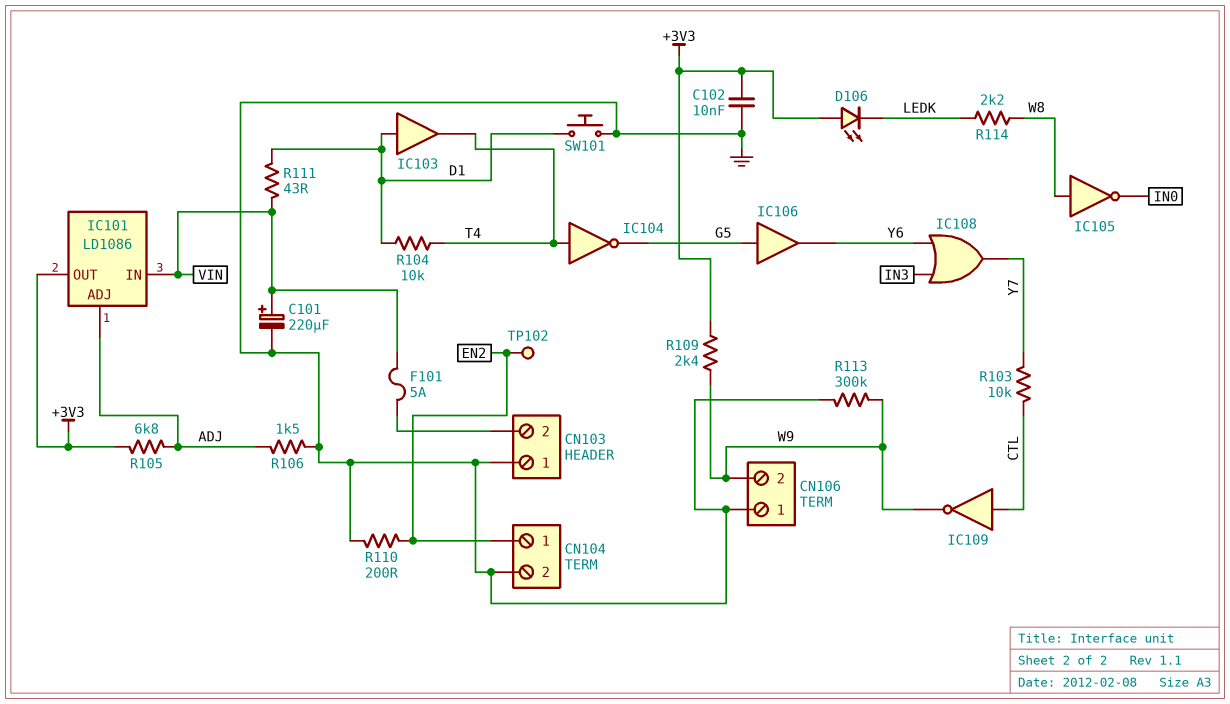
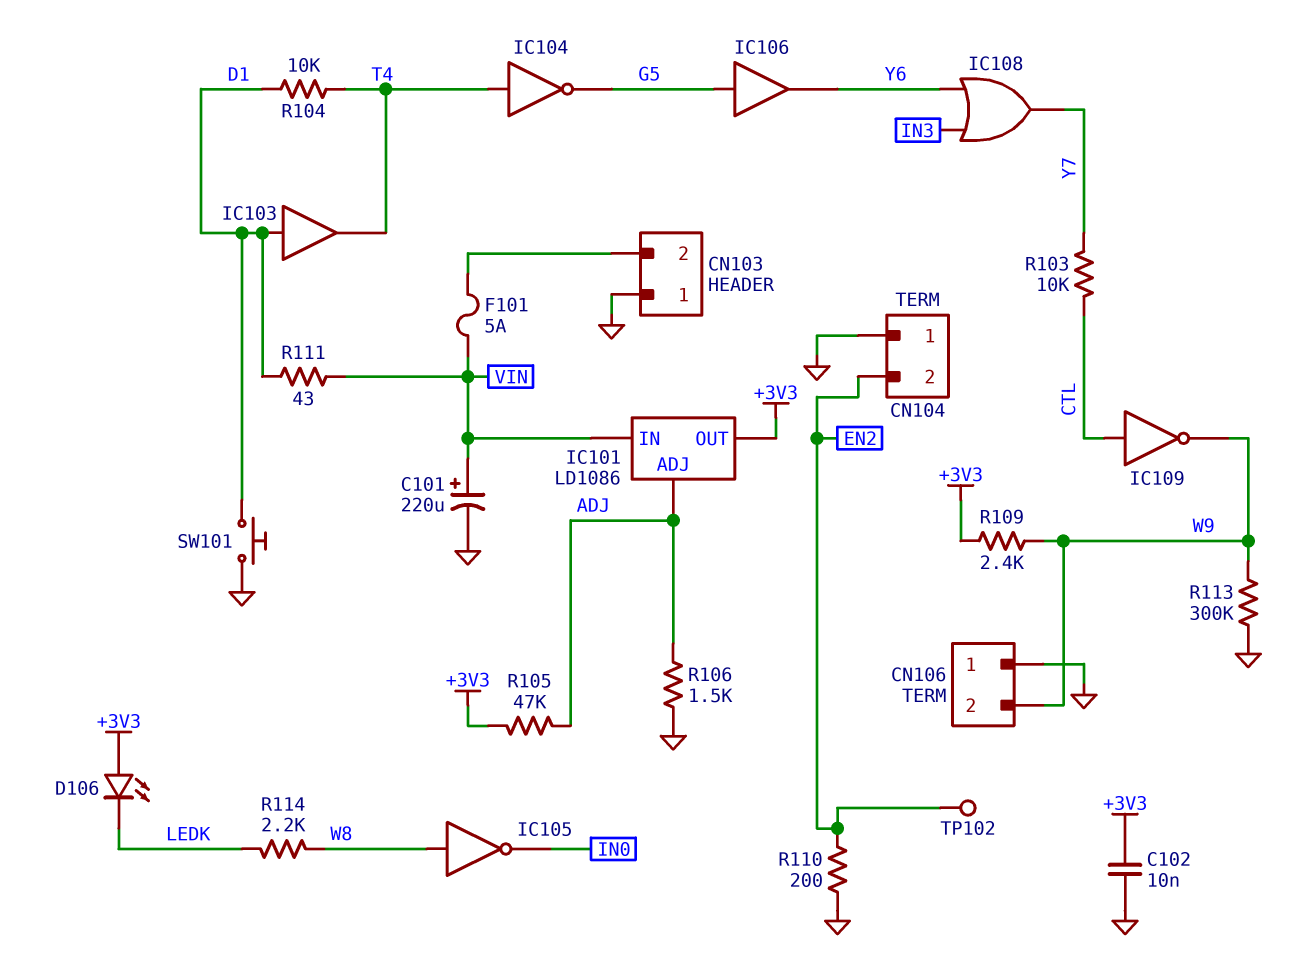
CN104 pin 1: EN2 -> GND
CN104 pin 2: GND -> EN2
R105: 6.8k (+3V3, ADJ) -> 47k (+3V3, ADJ)

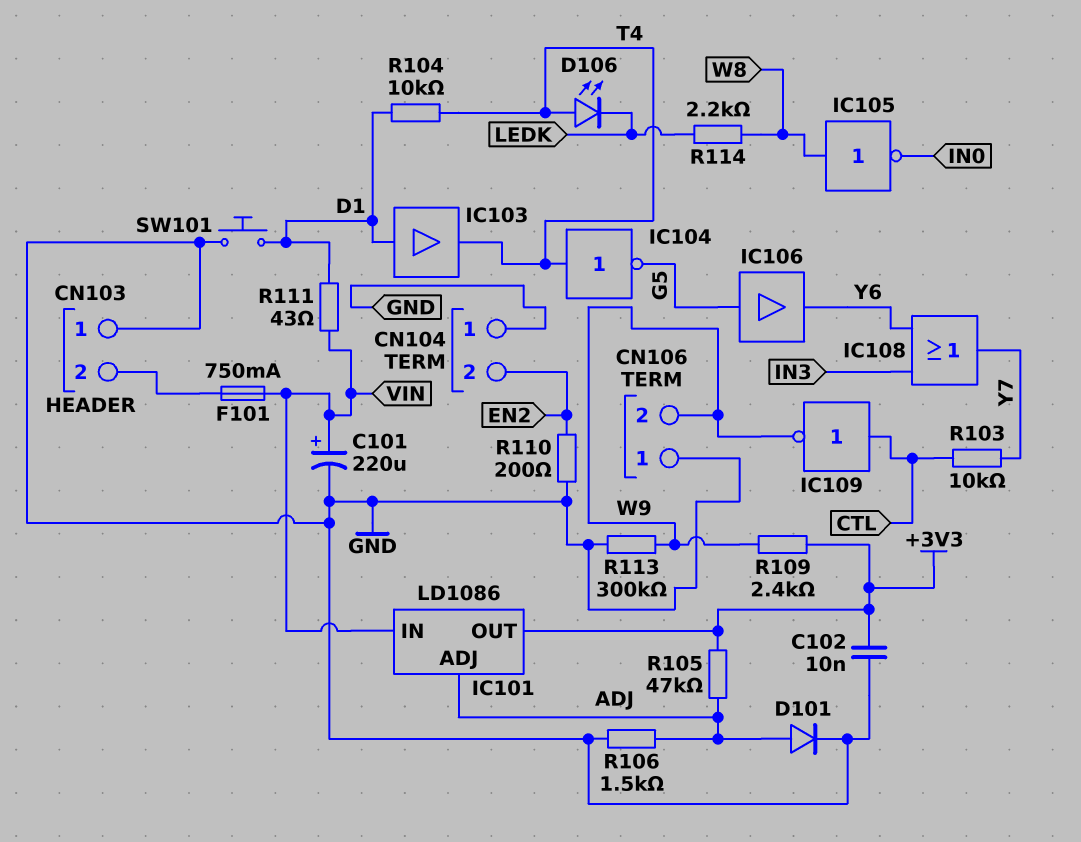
D101: none -> diode (A ADJ, K GND)
D106: LED (A +3V3, K LEDK) -> LED (A T4, K LEDK)
F101: 5A (CN103/2, VIN) -> 750mA (CN103/2, VIN)
TP102: test point (EN2) -> none

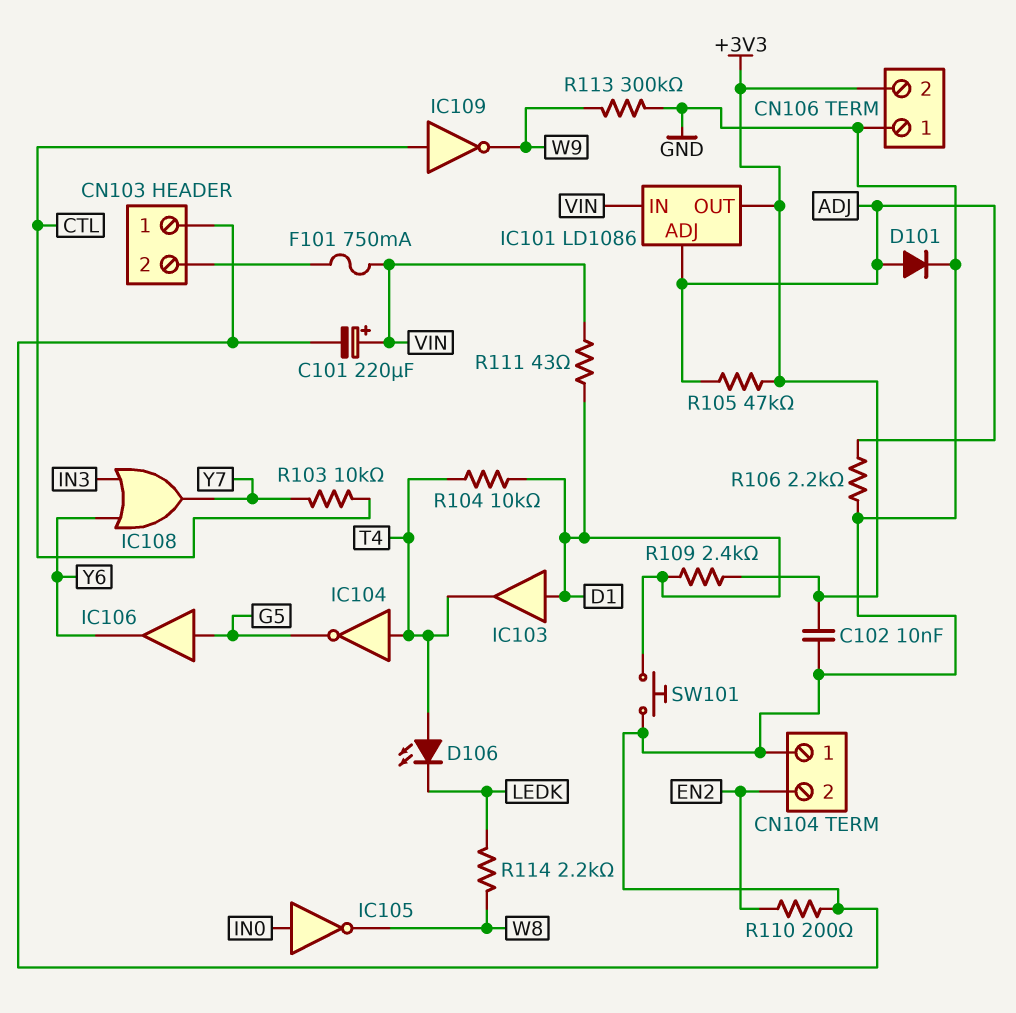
CN106 pin 2: W9 -> +3V3
IC105: NOT (in W8, out IN0) -> NOT (in IN0, out W8)
R106: 1.5k (ADJ, GND) -> 2.2k (ADJ, GND)
R109: 2.4k (+3V3, W9) -> 2.4k (+3V3, D1)

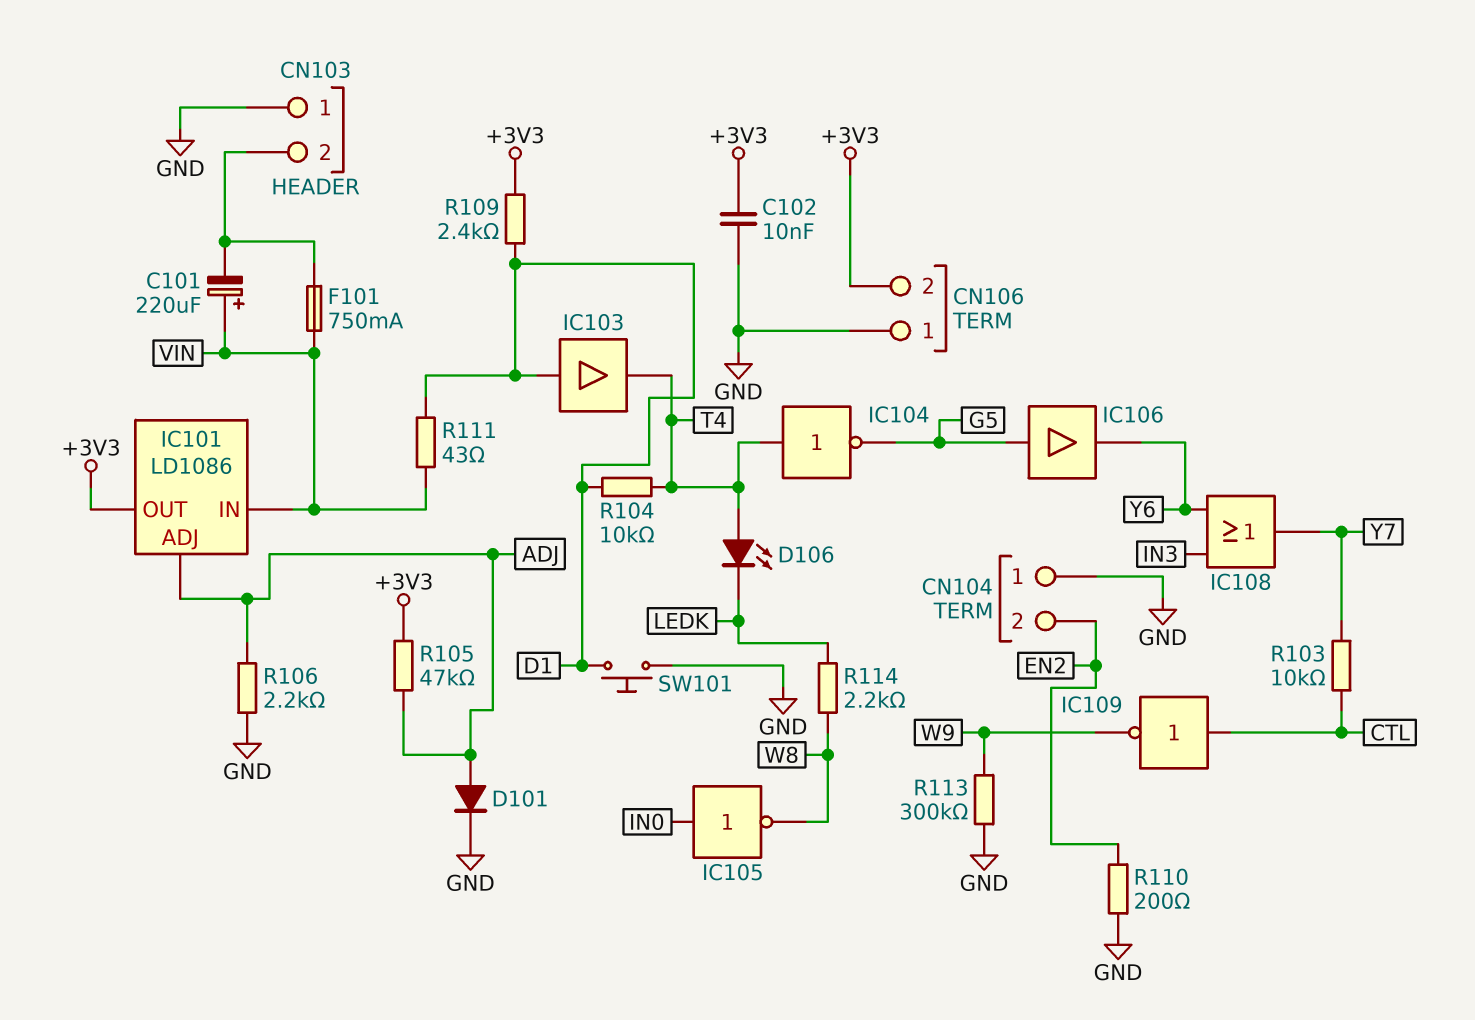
C101: 220uF (plus VIN, minus GND) -> 220uF (plus VIN, minus CN103/2)

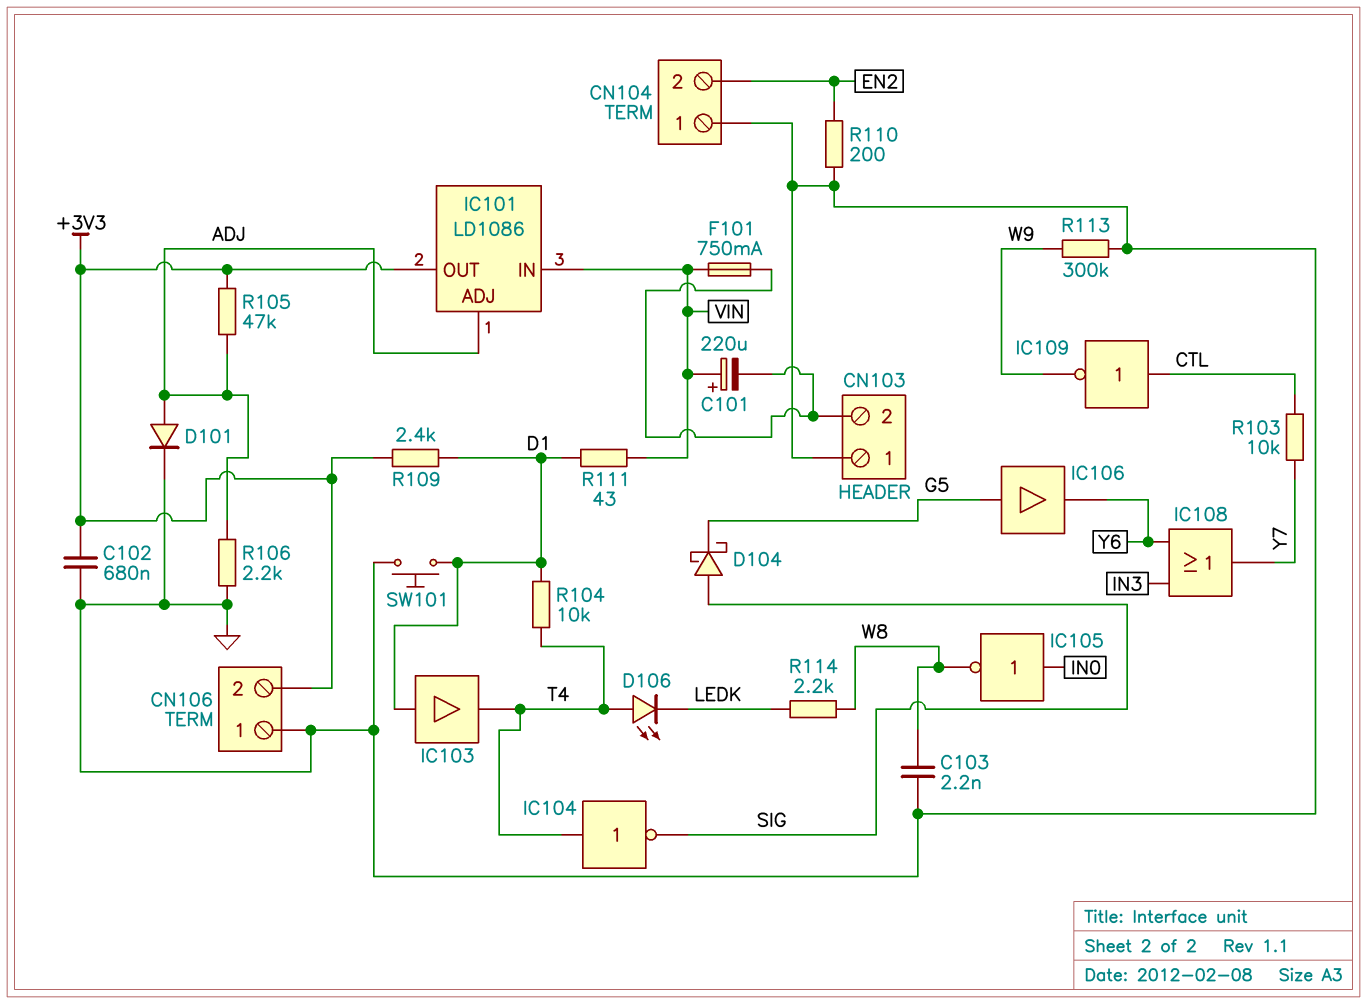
C102: 10nF (+3V3, GND) -> 680nF (+3V3, GND)
C103: none -> 2.2nF (GND, W8)
D104: none -> schottky (A SIG, K G5)
IC104: NOT (in T4, out G5) -> NOT (in T4, out SIG)

